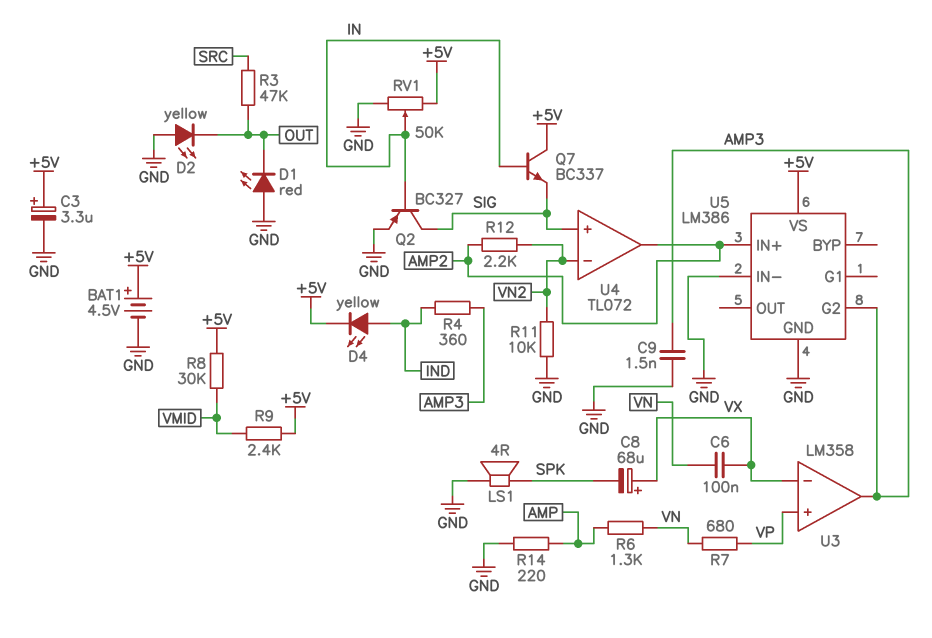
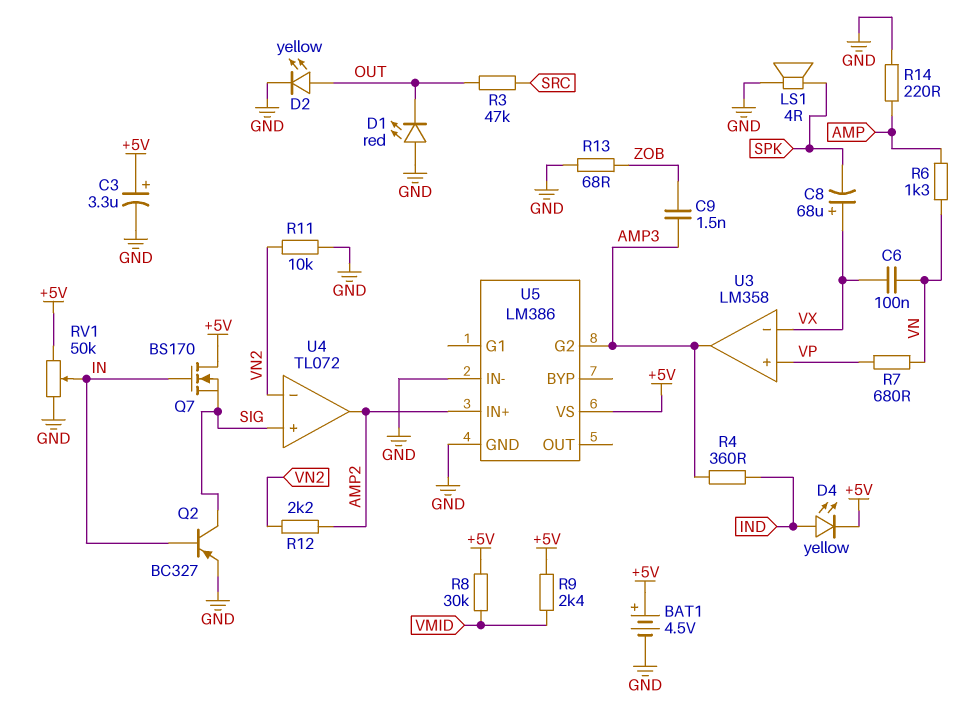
C9: 1.5nF (AMP3, GND) -> 1.5nF (AMP3, ZOB)
D2: LED yellow (A GND, K OUT) -> LED yellow (A OUT, K GND)
Q7: NPN BC337 (B IN, C +5V, E SIG) -> NMOS BS170 (G IN, D +5V, S SIG)
R13: none -> 68 (GND, ZOB)

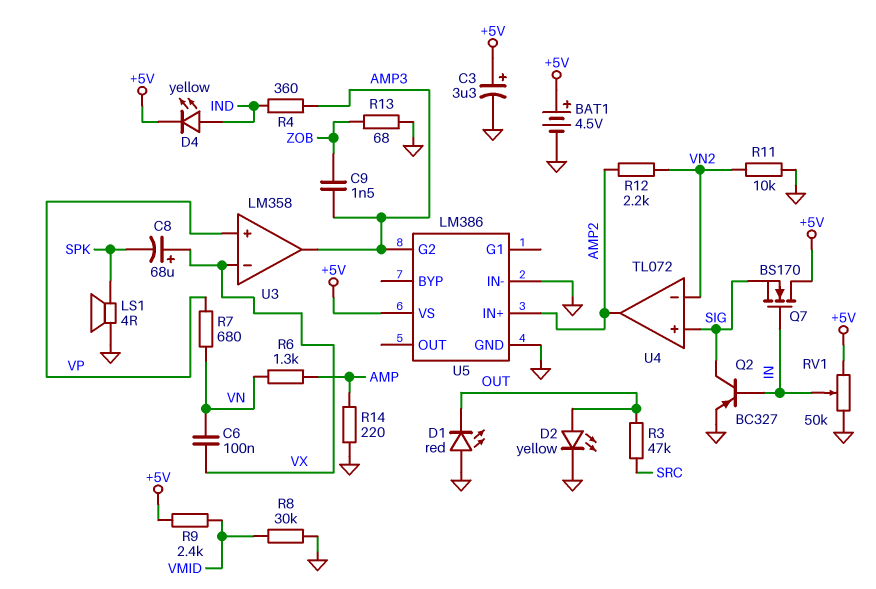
R8: 30k (+5V, VMID) -> 30k (GND, VMID)

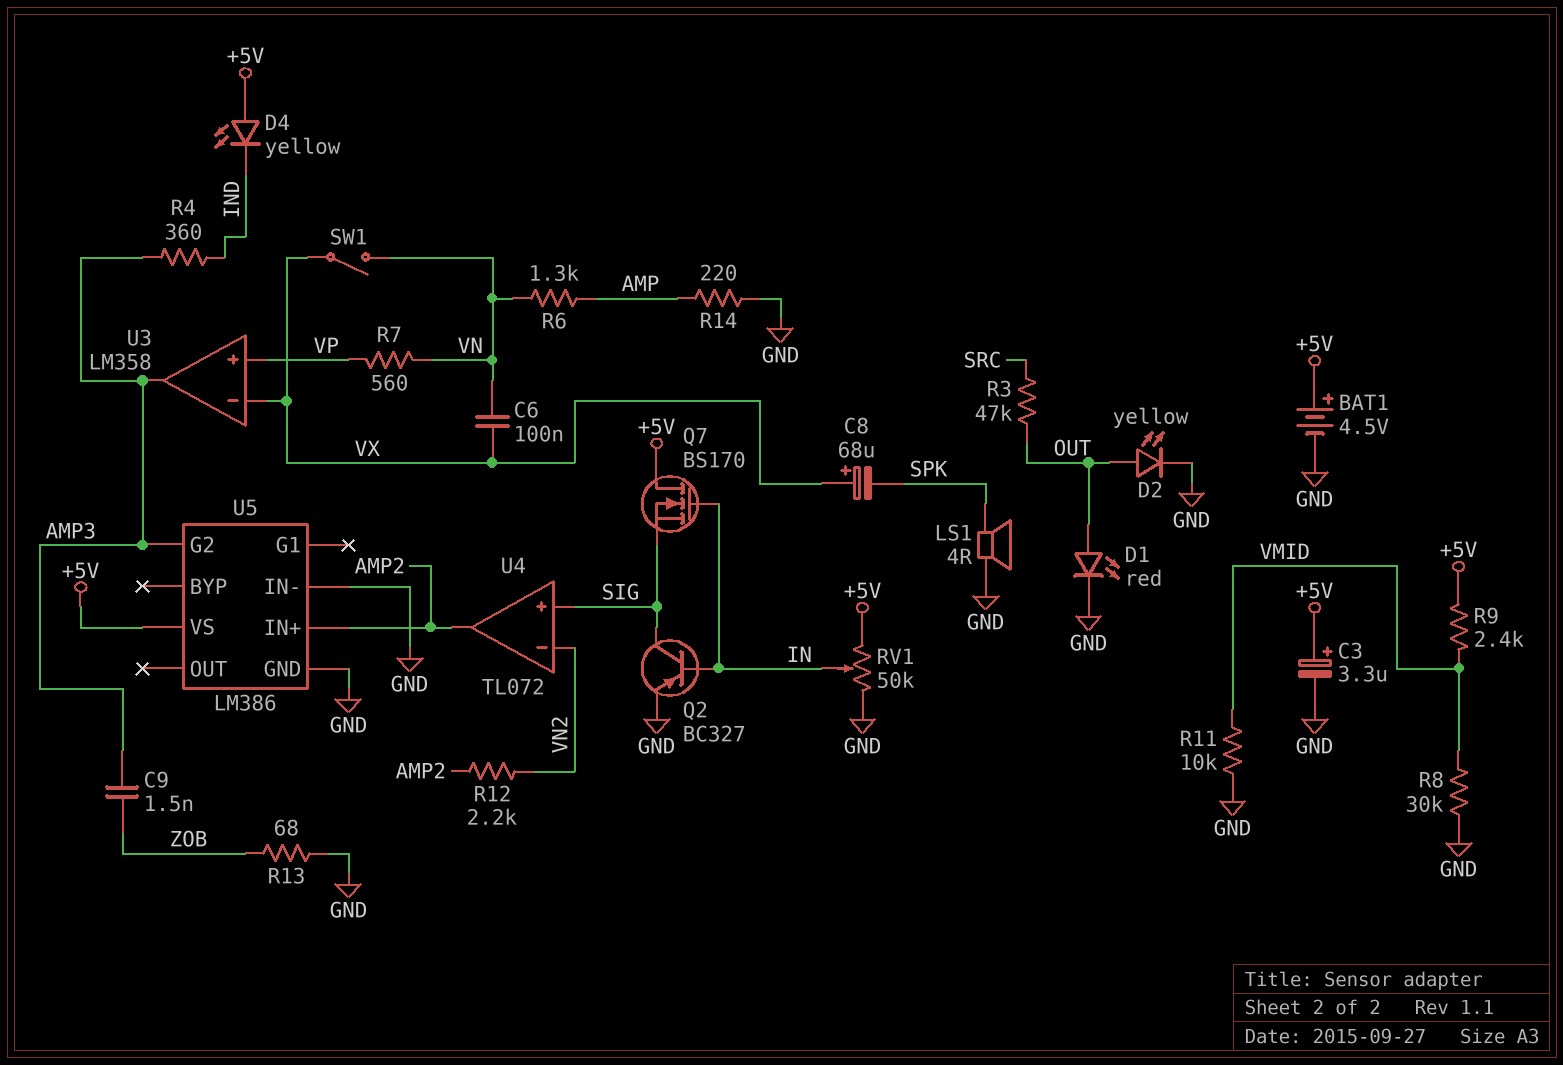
D1: LED red (A GND, K OUT) -> LED red (A OUT, K GND)
D4: LED yellow (A IND, K +5V) -> LED yellow (A +5V, K IND)
R7: 680 (VN, VP) -> 560 (VN, VP)
R11: 10k (GND, VN2) -> 10k (GND, VMID)
SW1: none -> switch (VN, VX)

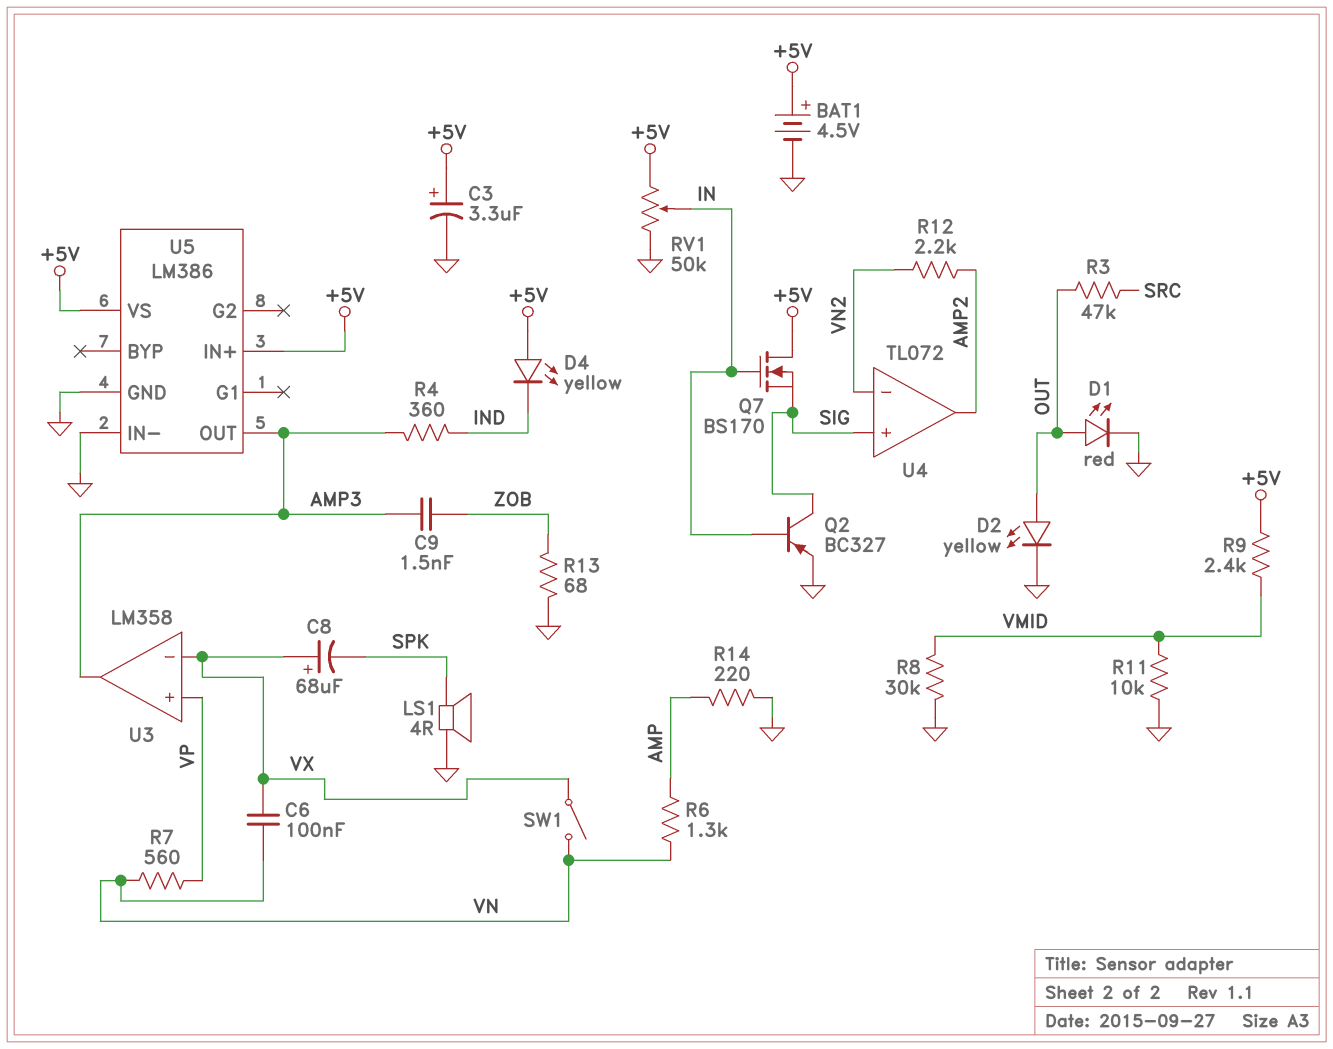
U5 pin G2: AMP3 -> none
U5 pin IN+: AMP2 -> +5V
U5 pin OUT: none -> AMP3

